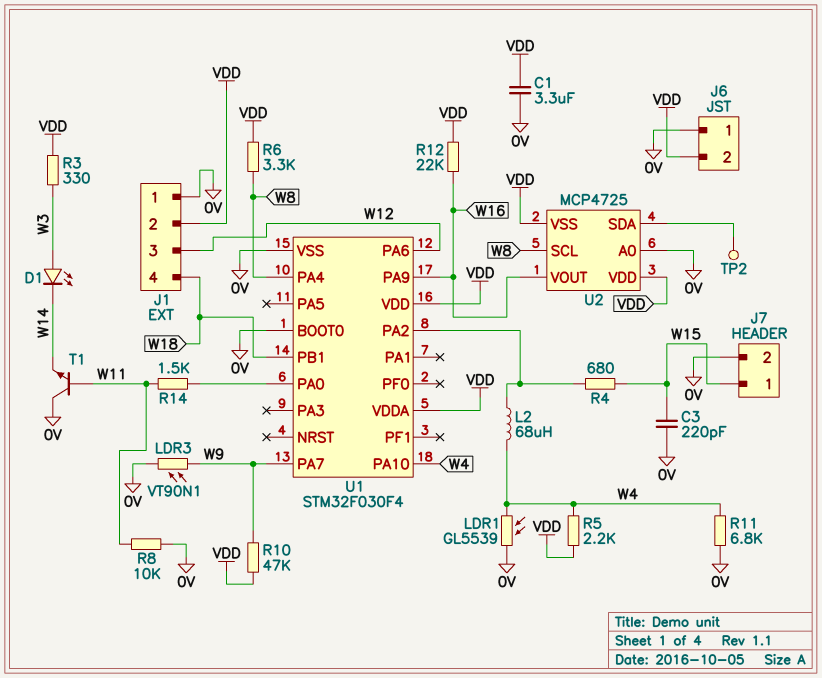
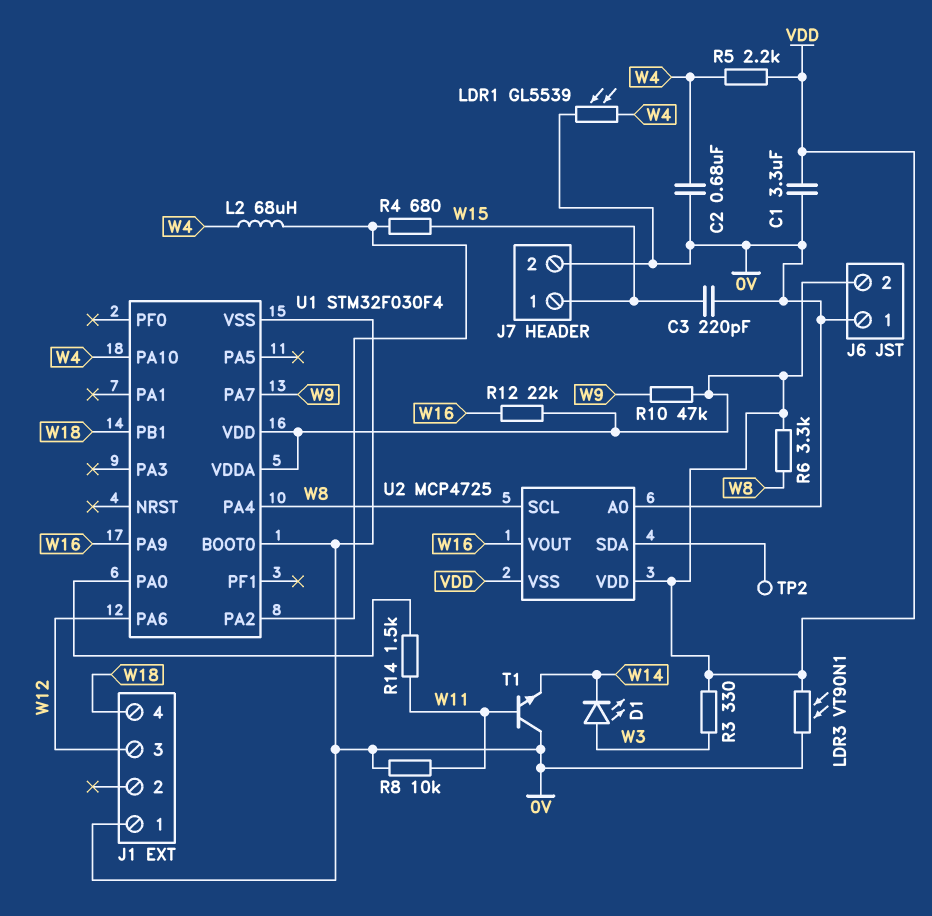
C2: none -> 680nF (0V, W4)
J1 pin 2: VDD -> none
LDR3: VT90N1 (0V, W9) -> VT90N1 (0V, VDD)
R11: 6.8k (0V, W4) -> none

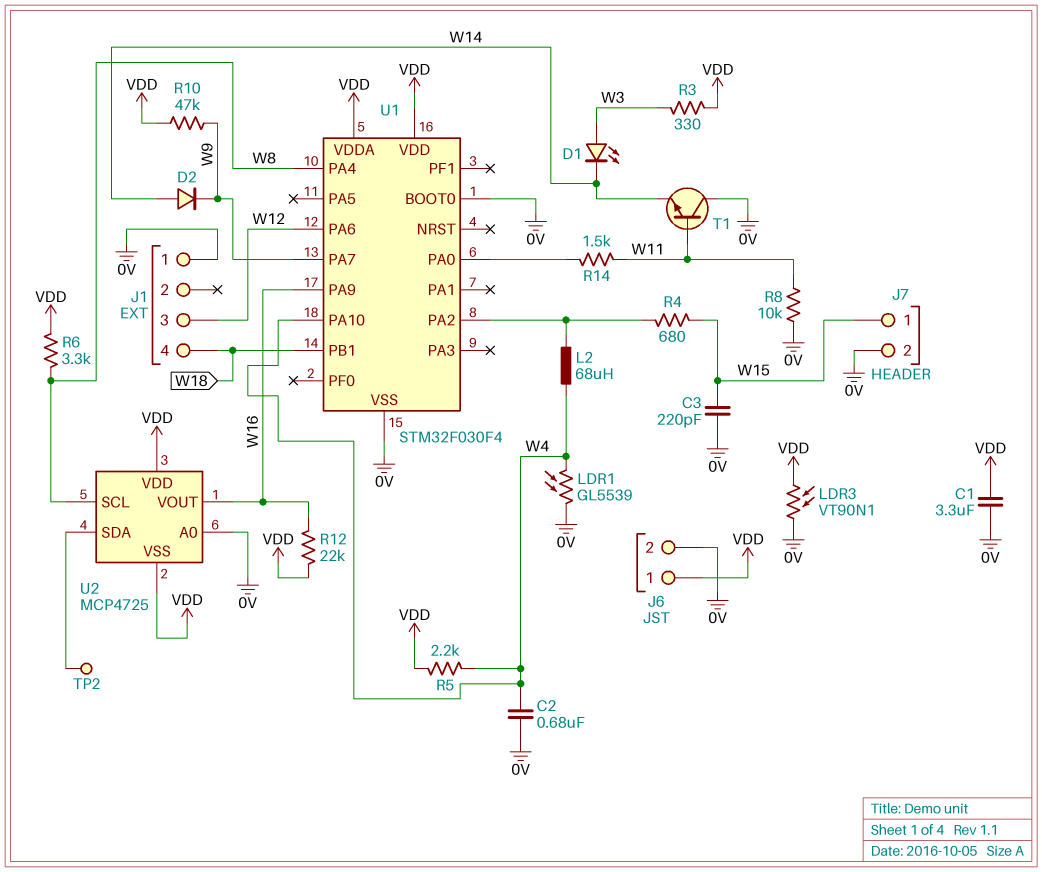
D2: none -> diode (A W14, K W9)
J6 pin 1: 0V -> VDD
J6 pin 2: VDD -> 0V

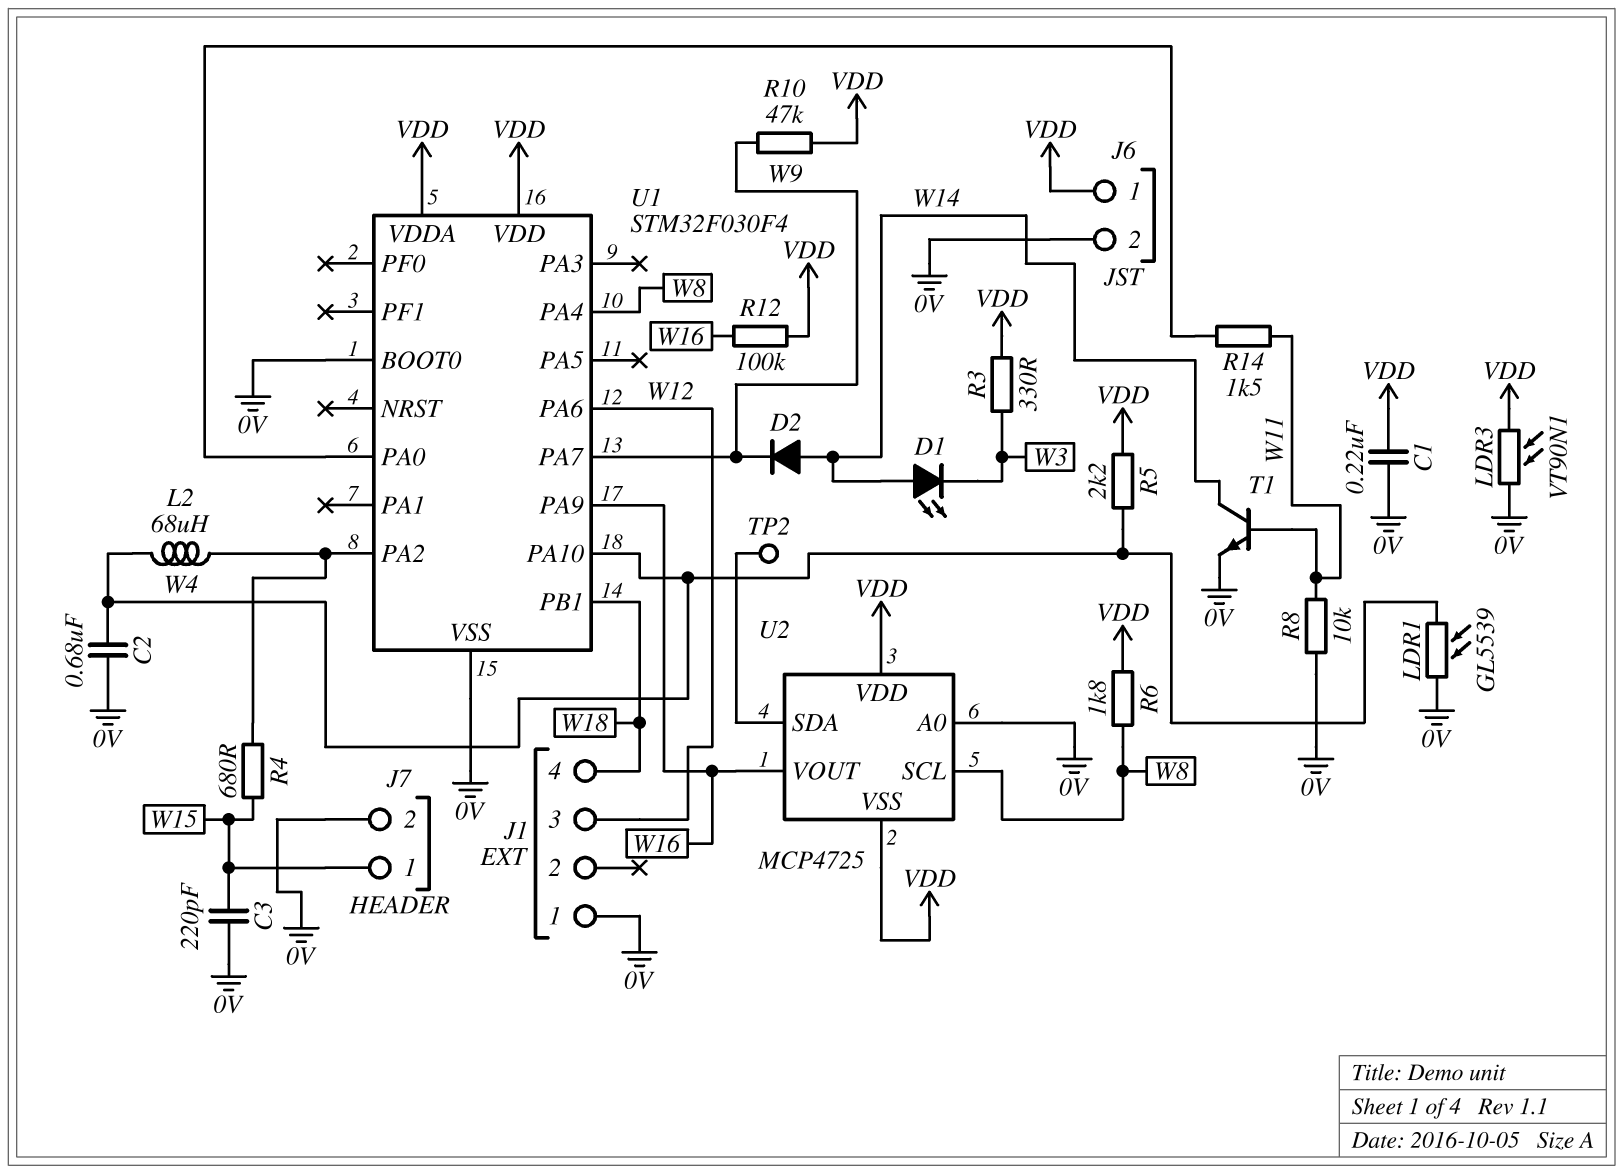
C1: 3.3uF (0V, VDD) -> 220nF (0V, VDD)
D1: LED (A W3, K W14) -> LED (A W14, K W3)
R6: 3.3k (VDD, W8) -> 1.8k (VDD, W8)
R12: 22k (VDD, W16) -> 100k (VDD, W16)
T1: NPN (B W11, C 0V, E W14) -> NPN (B W11, C W14, E 0V)

